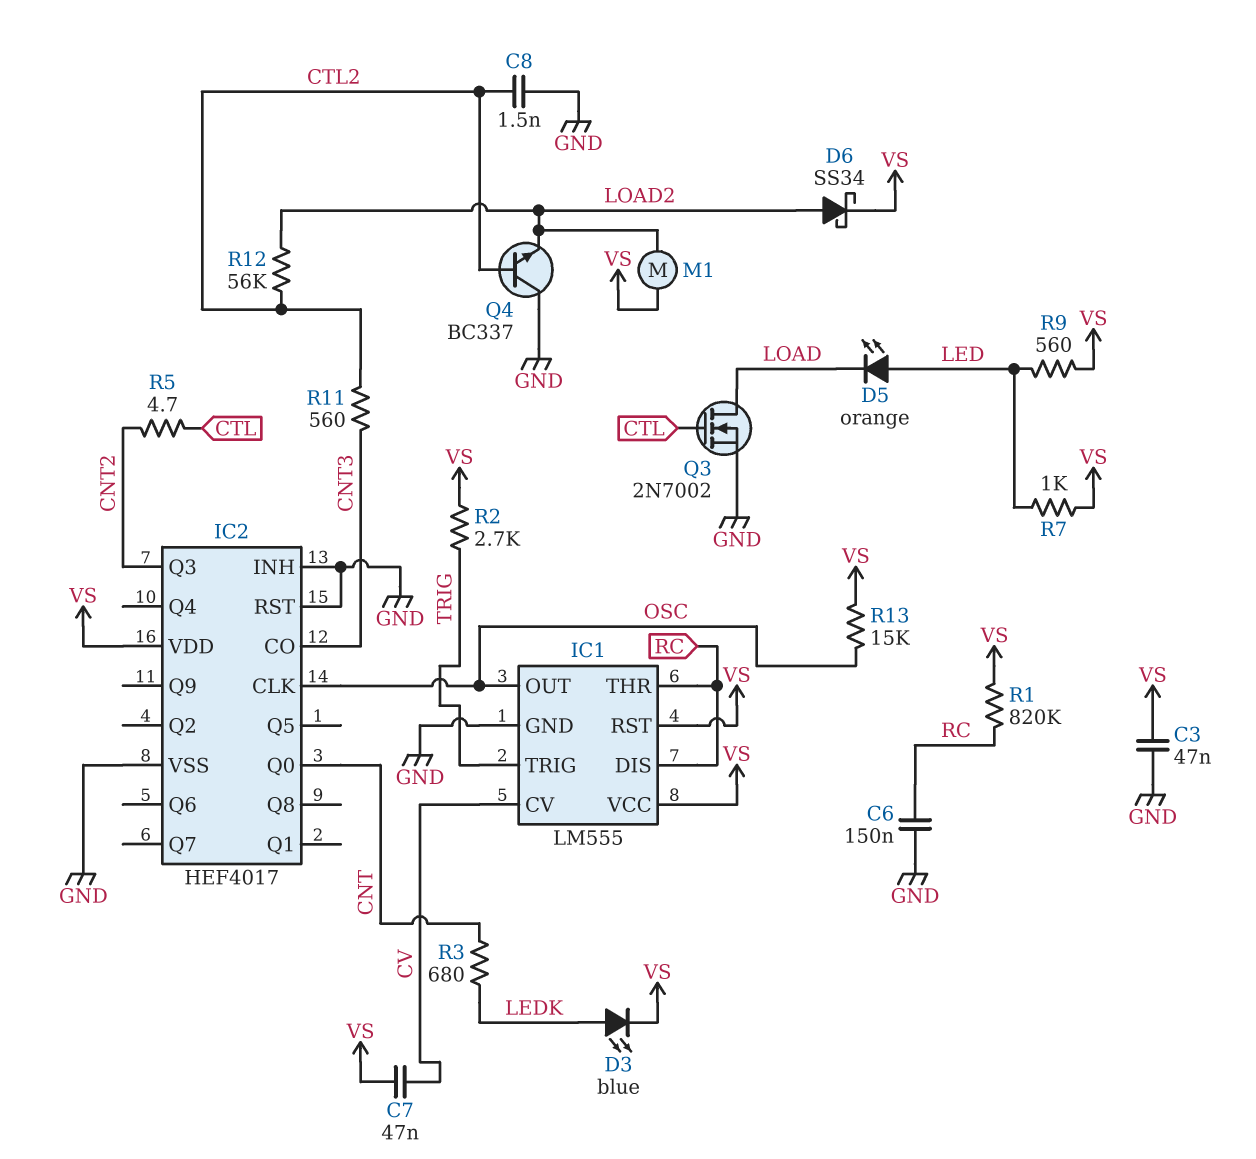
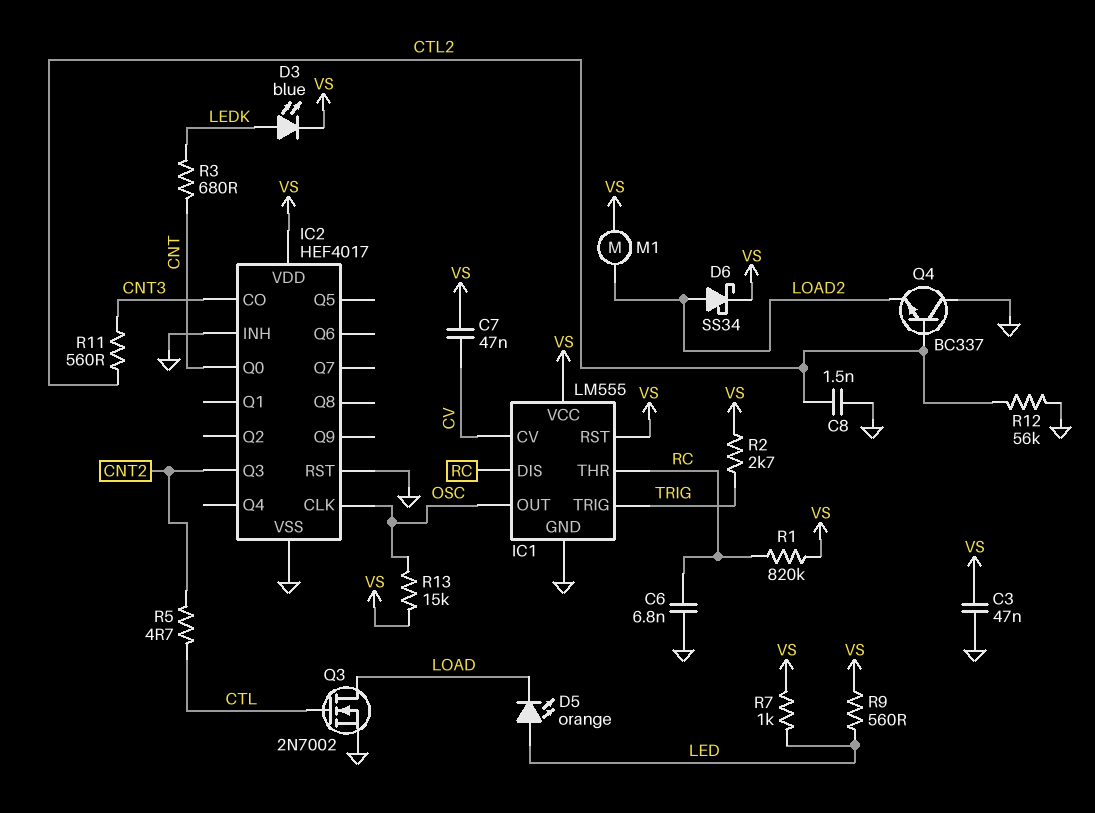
C6: 150nF (GND, RC) -> 6.8nF (GND, RC)
R12: 56k (CTL2, LOAD2) -> 56k (CTL2, GND)

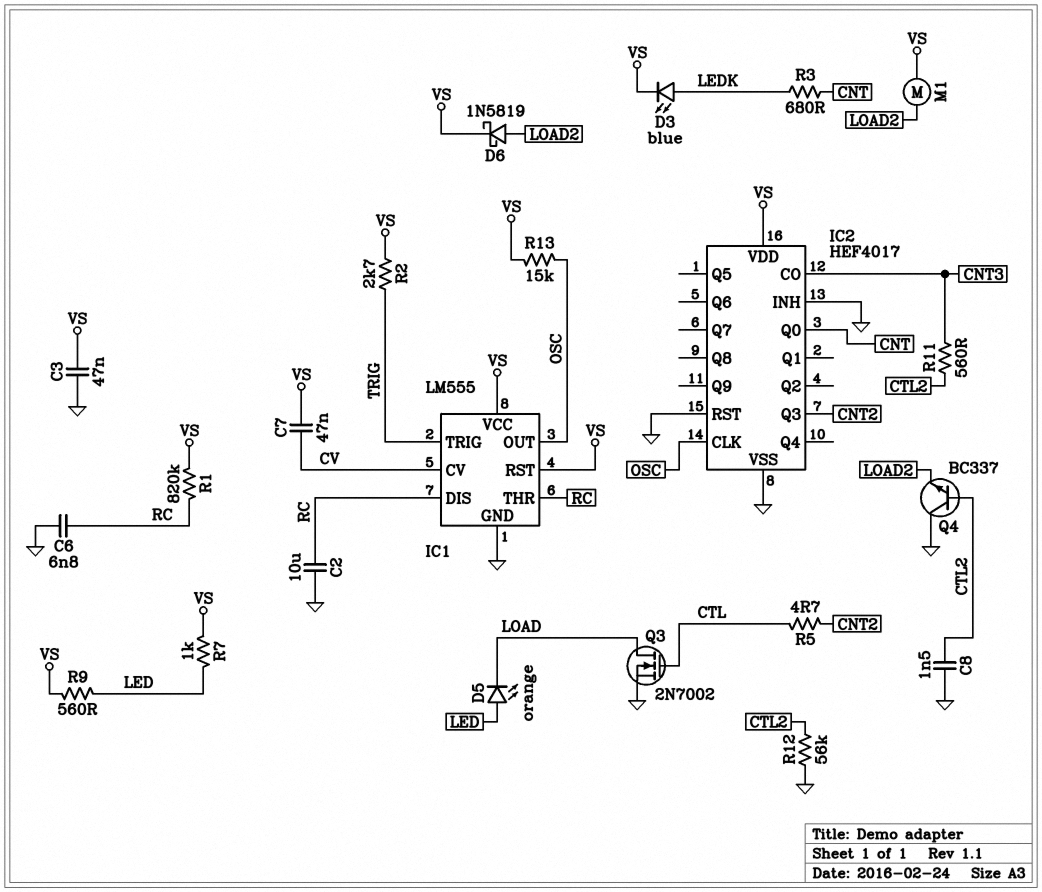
C2: none -> 10uF (GND, RC)
D6: schottky SS34 (A LOAD2, K VS) -> schottky 1N5819 (A LOAD2, K VS)

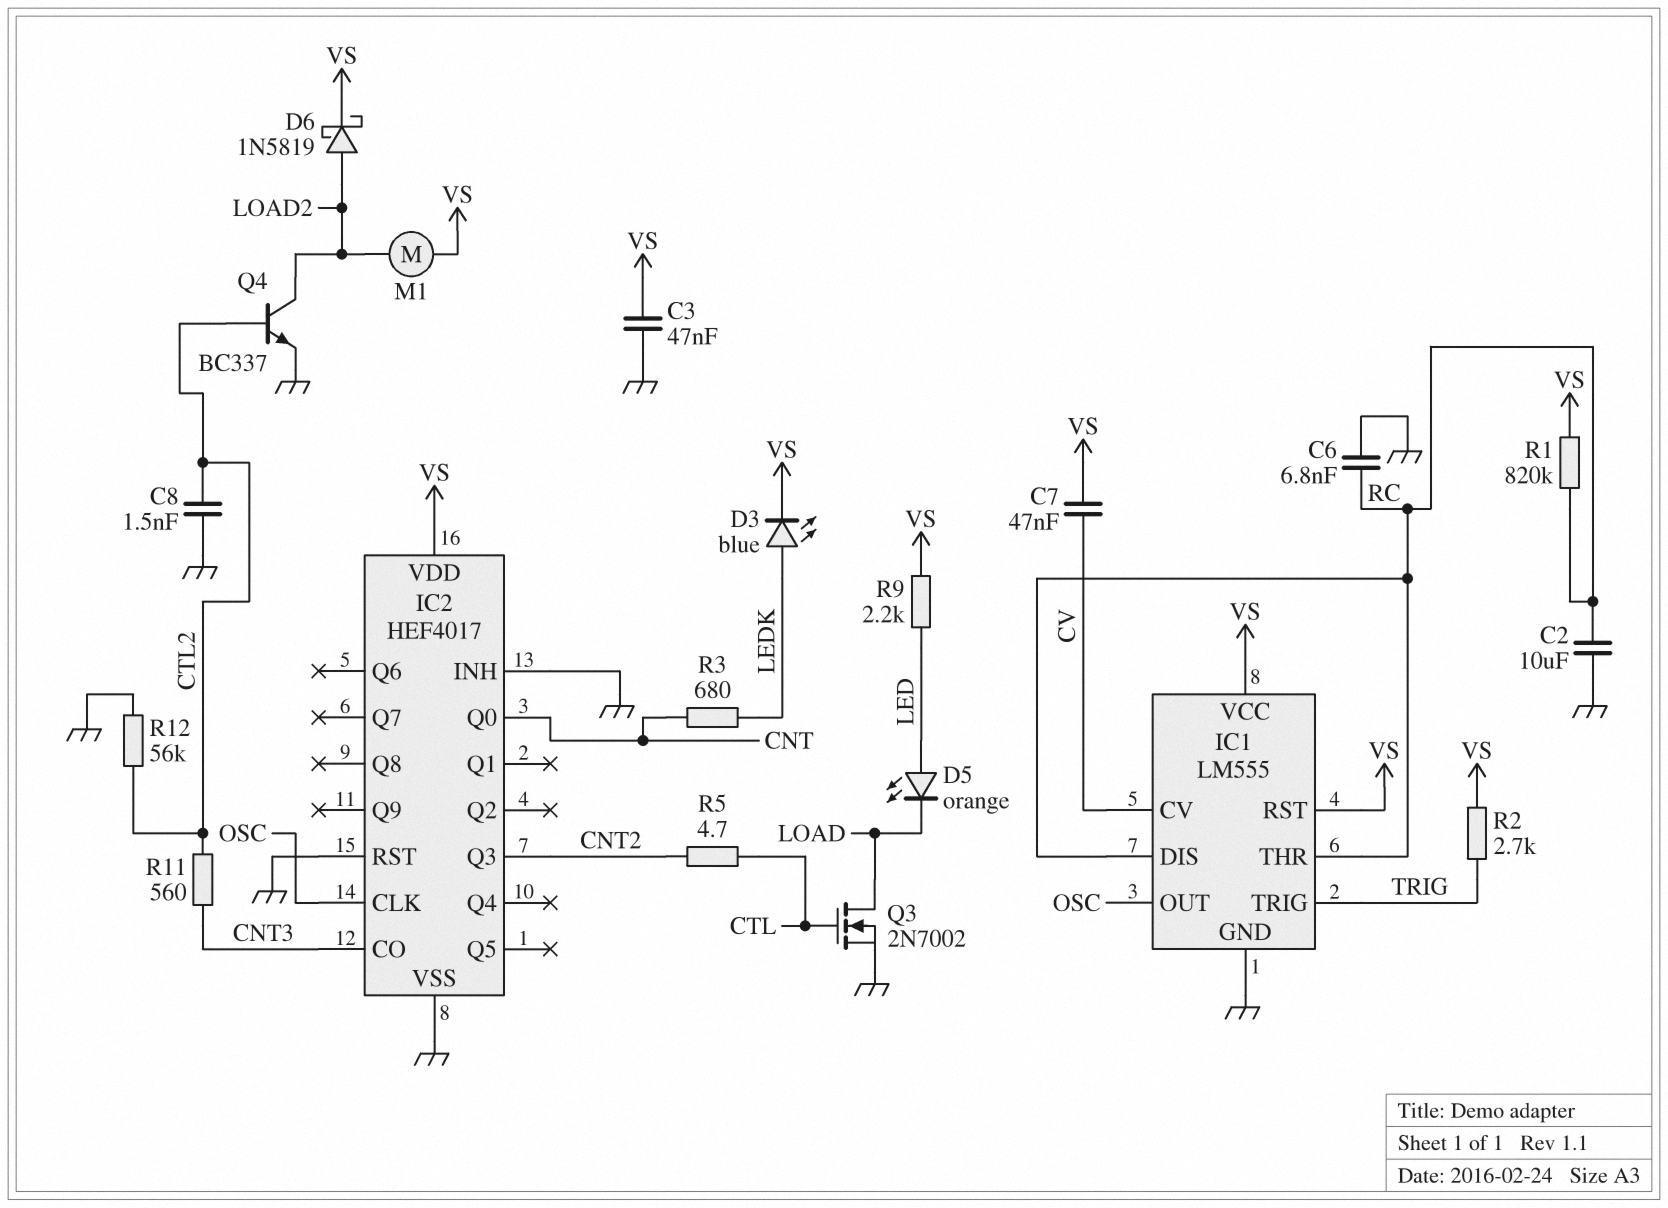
Q4: NPN BC337 (B CTL2, C GND, E LOAD2) -> NPN BC337 (B CTL2, C LOAD2, E GND)
R7: 1k (LED, VS) -> none
R9: 560 (LED, VS) -> 2.2k (LED, VS)
R13: 15k (OSC, VS) -> none

